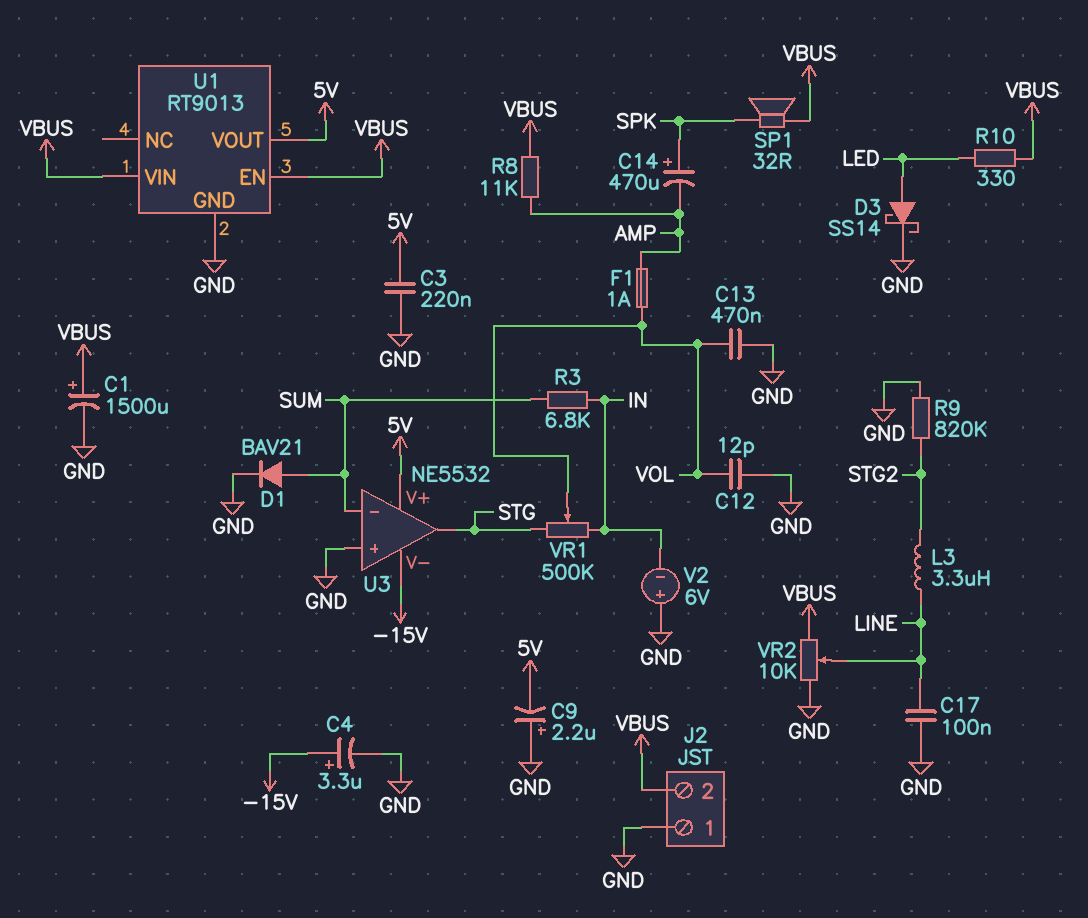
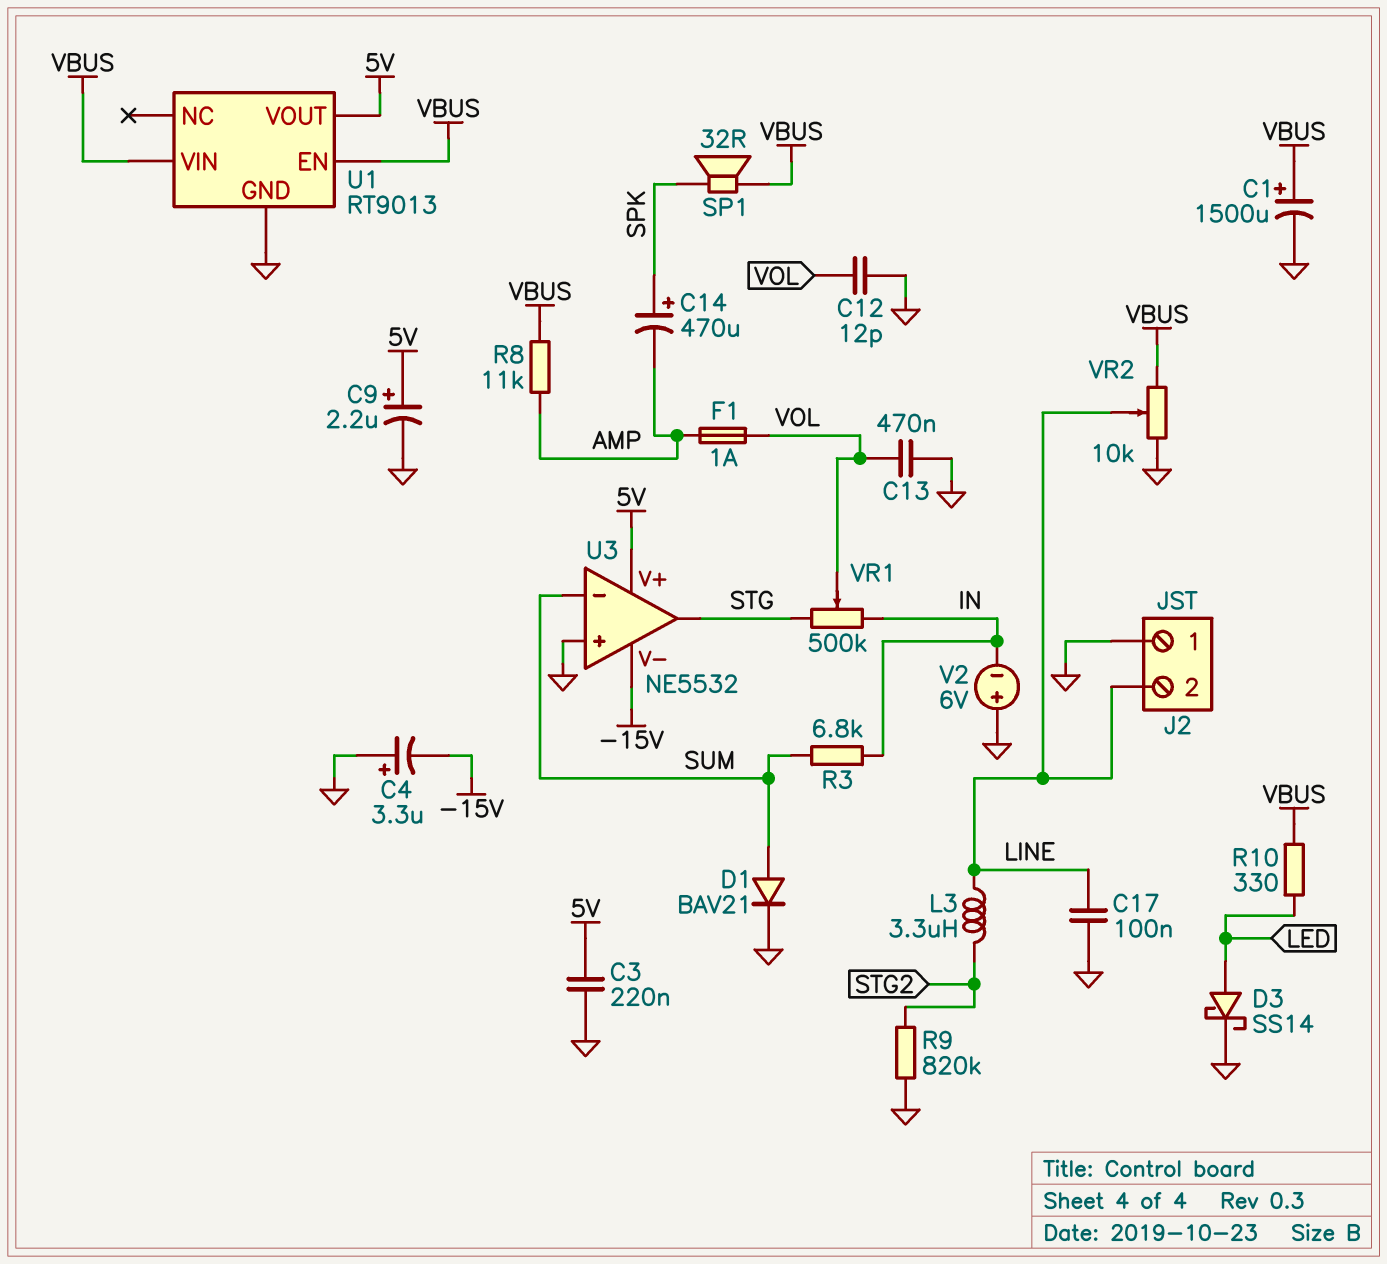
C4: 3.3uF (plus -15V, minus GND) -> 3.3uF (plus GND, minus -15V)
C9: 2.2uF (plus GND, minus 5V) -> 2.2uF (plus 5V, minus GND)
J2 pin 2: VBUS -> LINE

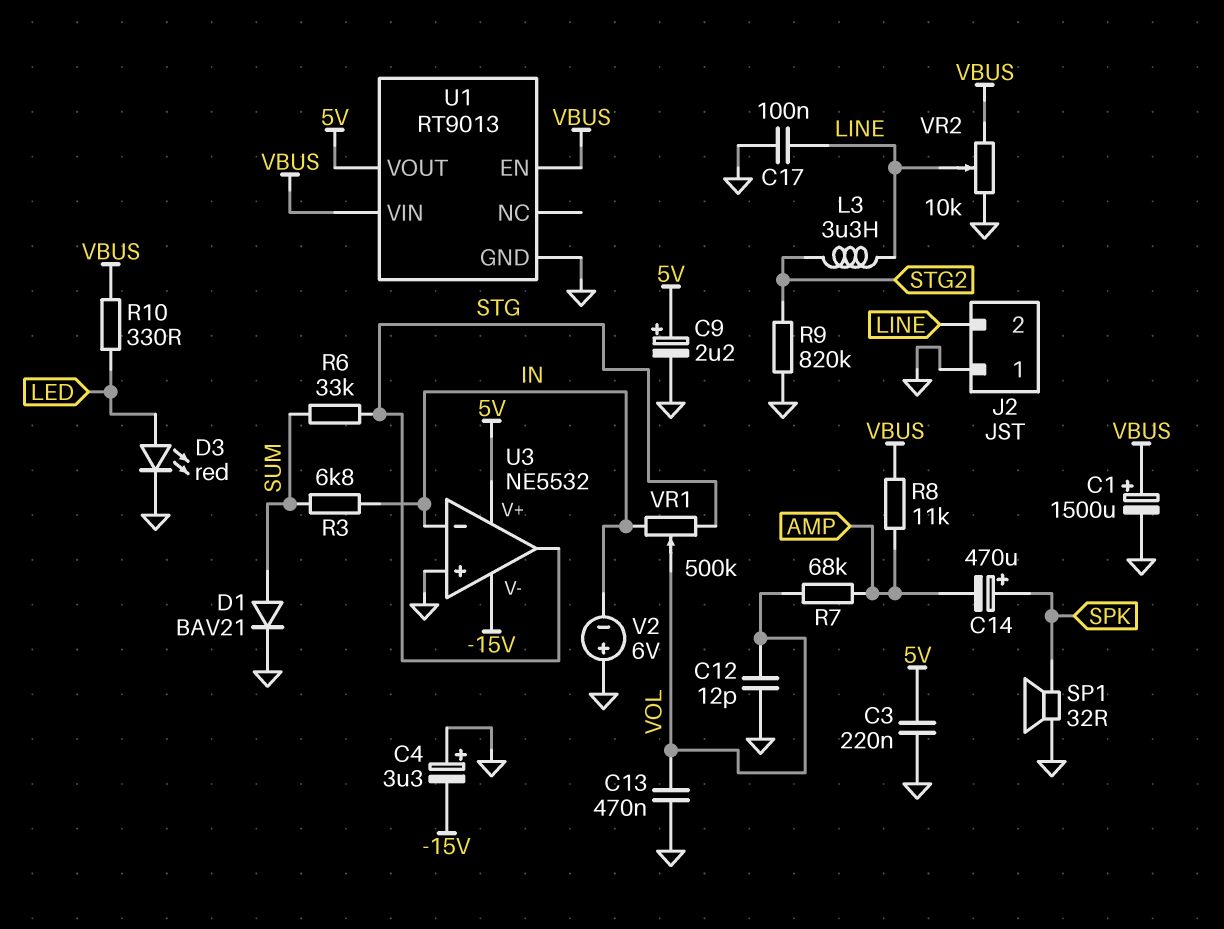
D3: schottky SS14 (A LED, K GND) -> LED red (A LED, K GND)
F1: 1A (AMP, VOL) -> none
R6: none -> 33k (STG, SUM)
R7: none -> 68k (AMP, VOL)
SP1: speaker 32R (SPK, VBUS) -> speaker 32R (GND, SPK)
U3 pin in-: SUM -> IN

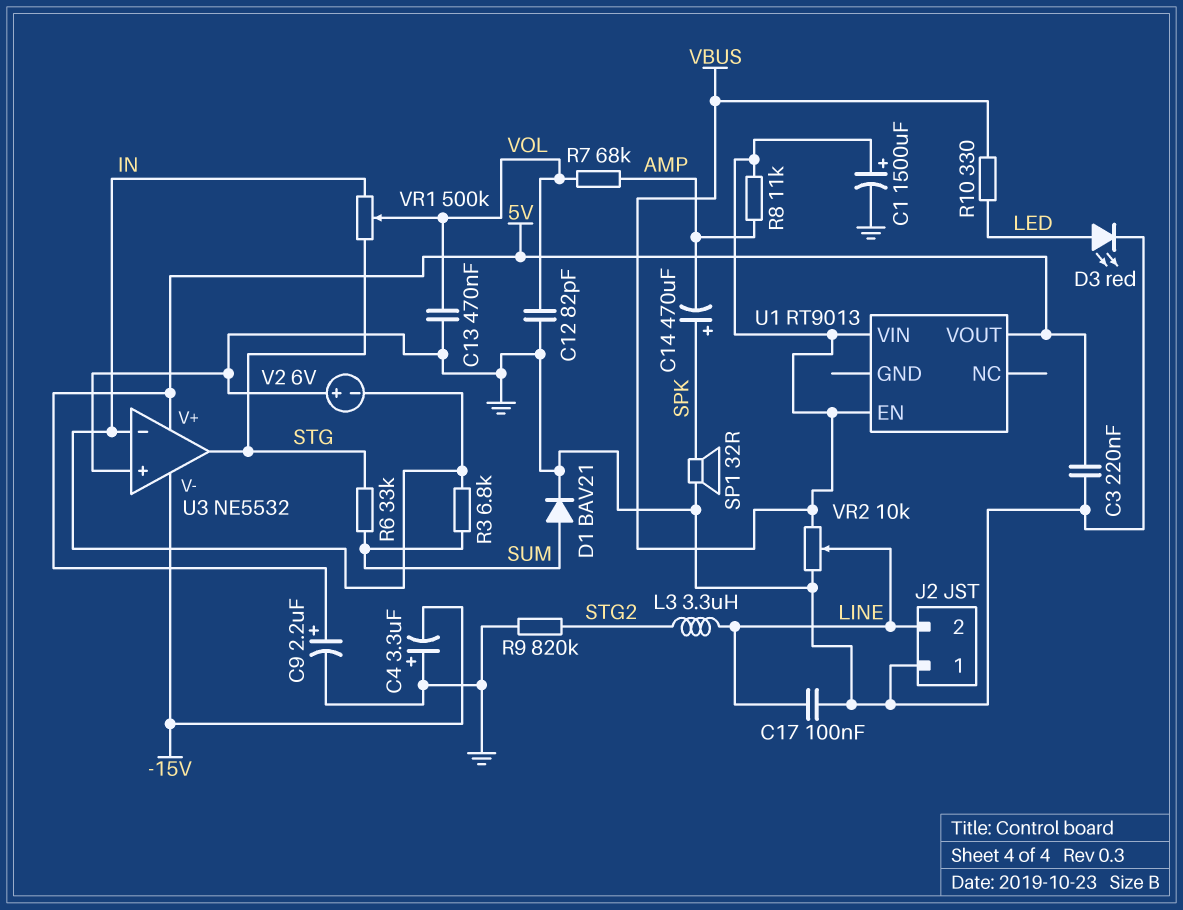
C12: 12pF (GND, VOL) -> 82pF (GND, VOL)
U1 pin GND: GND -> none

